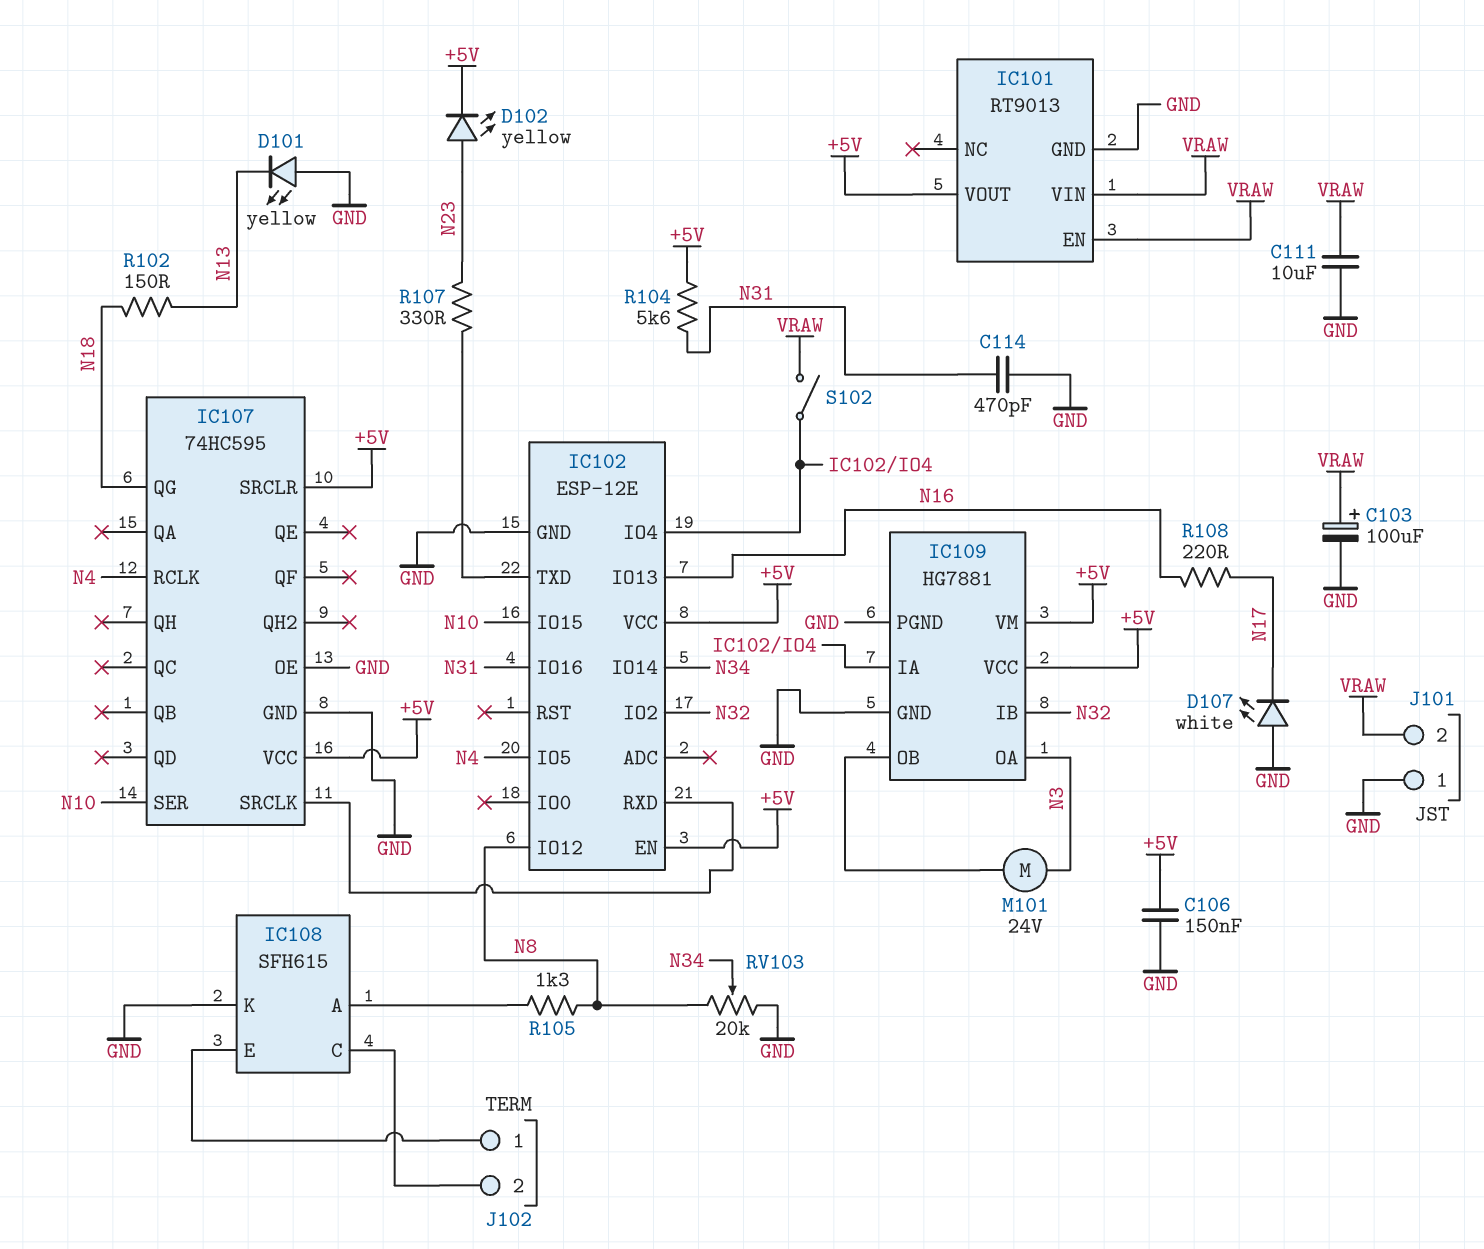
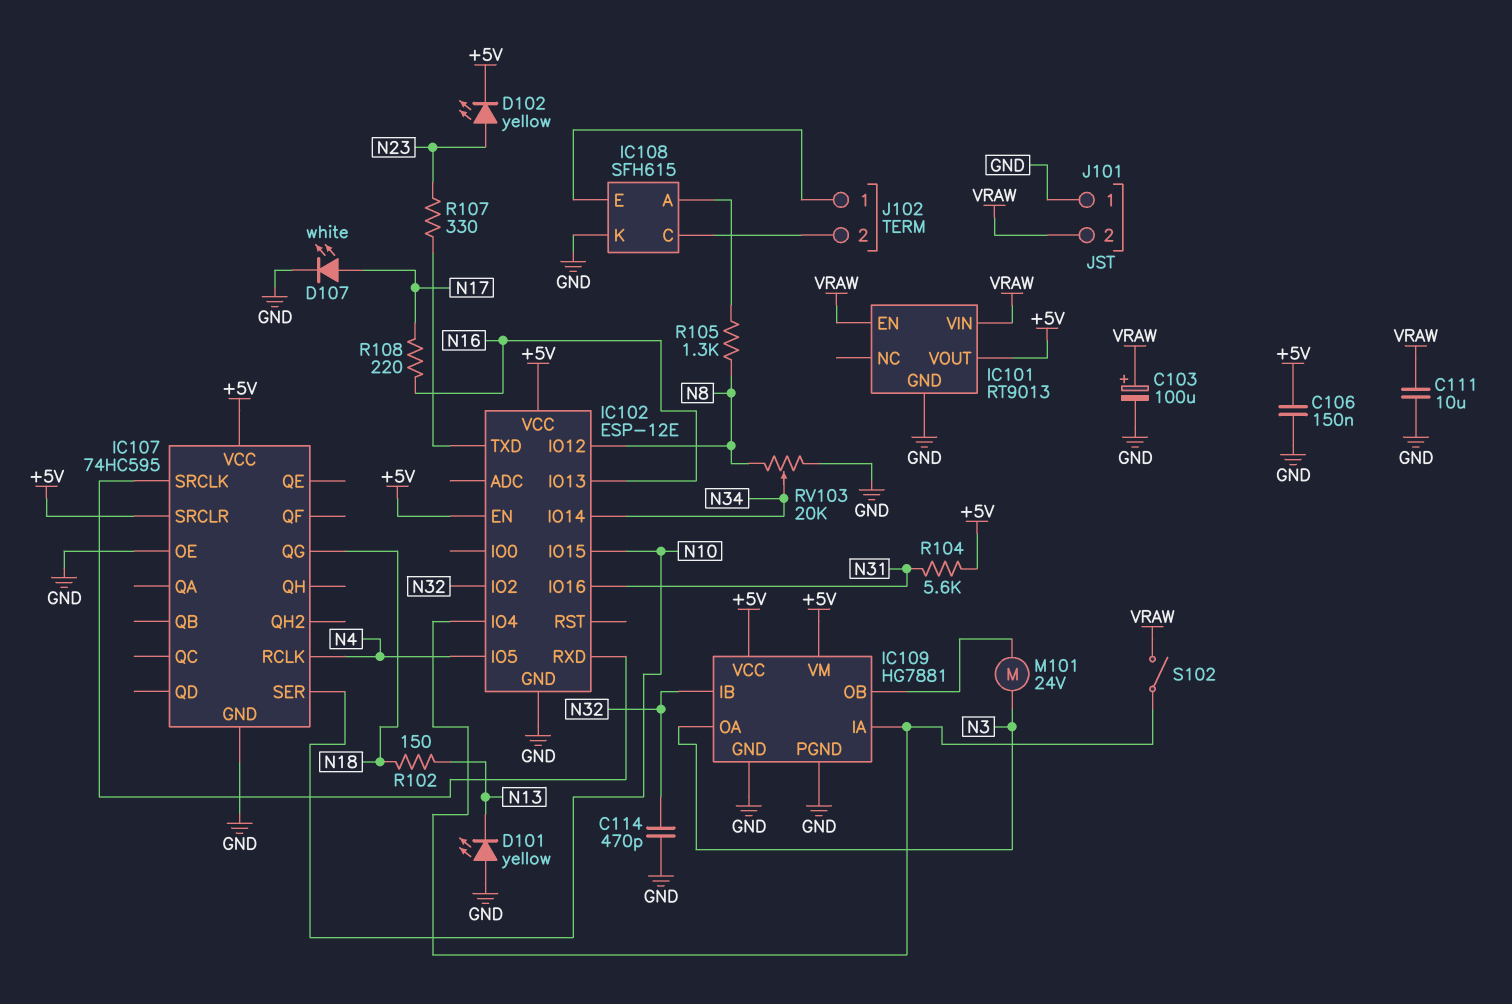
C114: 470pF (GND, N31) -> 470pF (GND, N32)
D107: LED white (A GND, K N17) -> LED white (A N17, K GND)

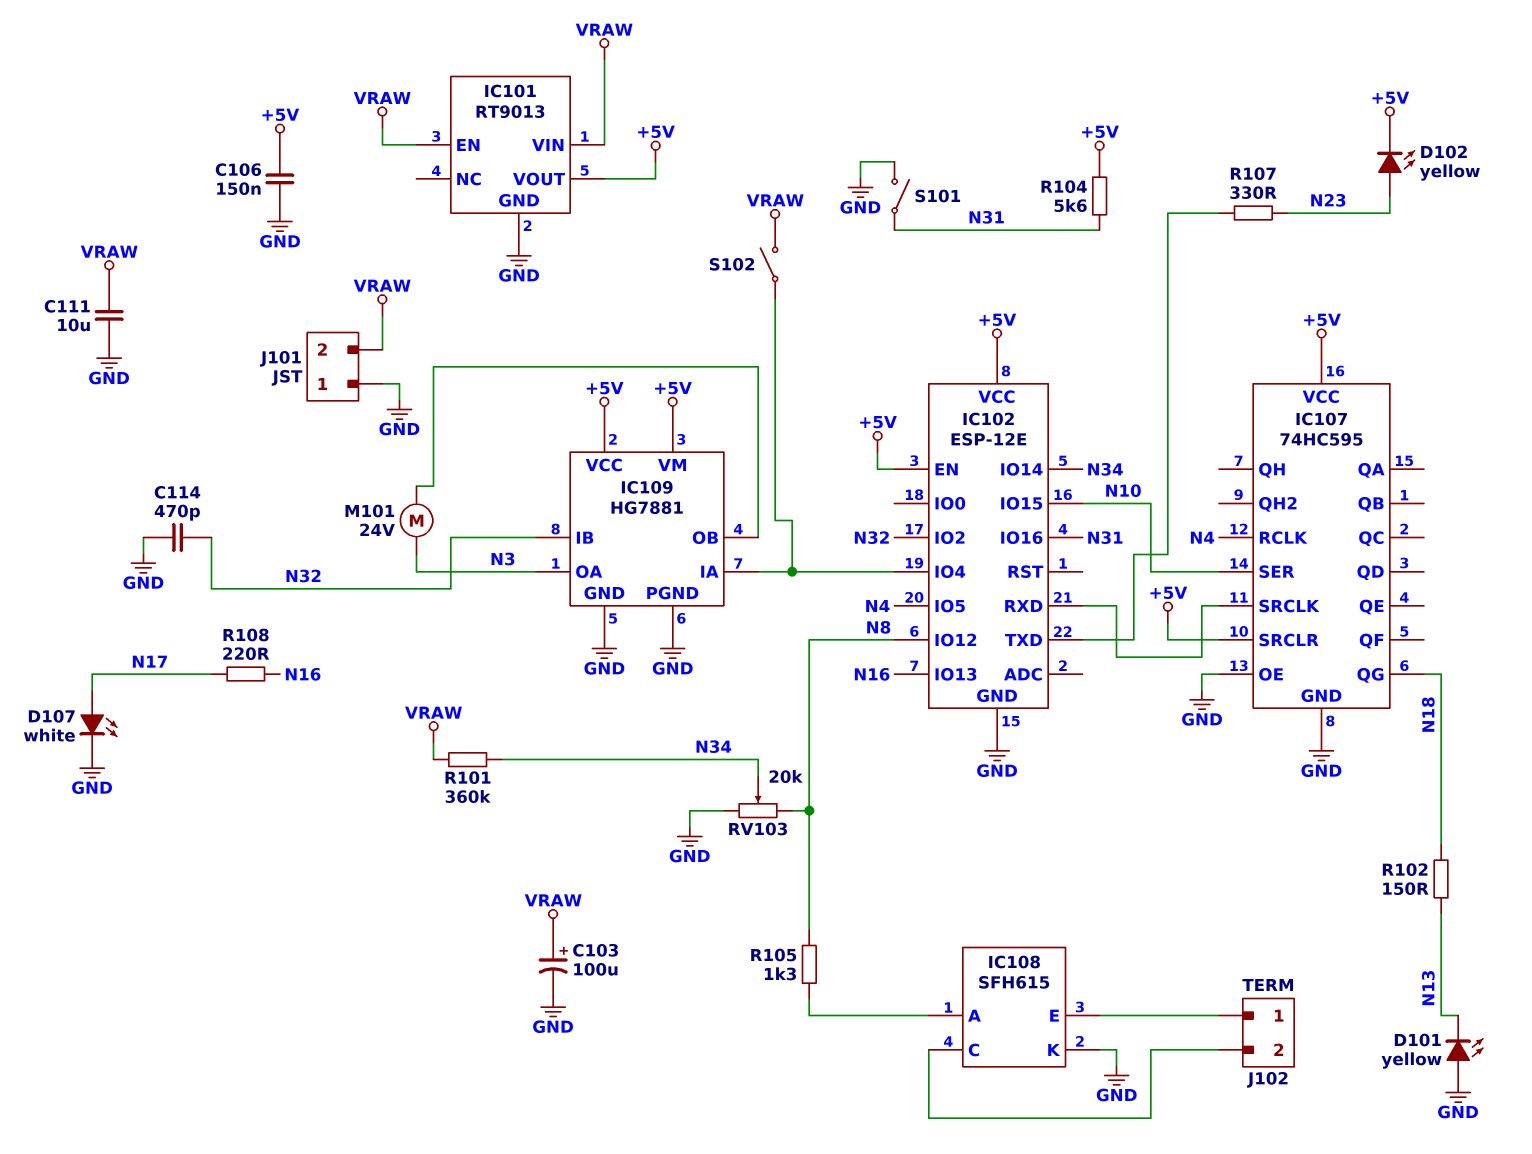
R101: none -> 360k (N34, VRAW)
S101: none -> switch (GND, N31)

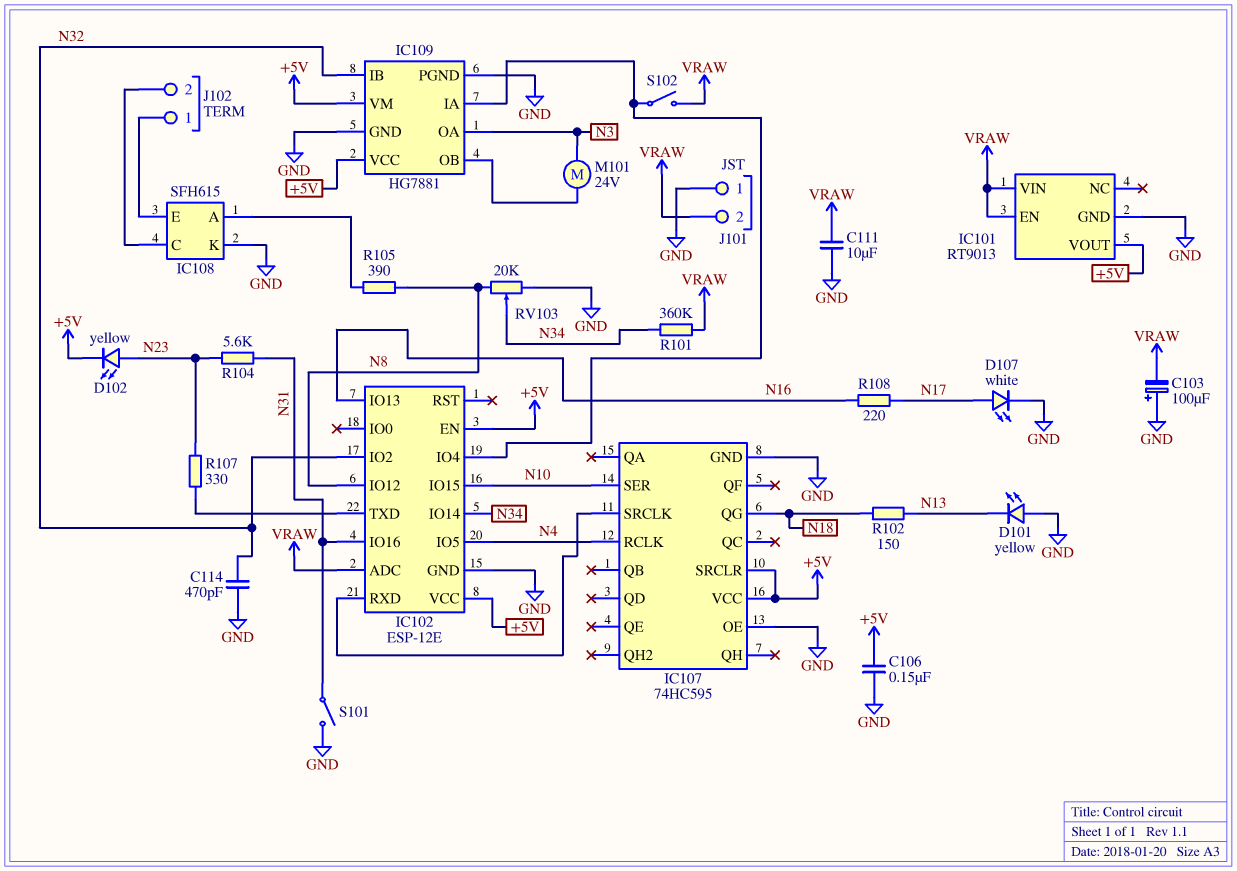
C103: 100uF (plus VRAW, minus GND) -> 100uF (plus GND, minus VRAW)
IC102 pin ADC: none -> VRAW
R104: 5.6k (+5V, N31) -> 5.6k (N23, N31)
R105: 1.3k (IC108/A, N8) -> 390 (IC108/A, N8)

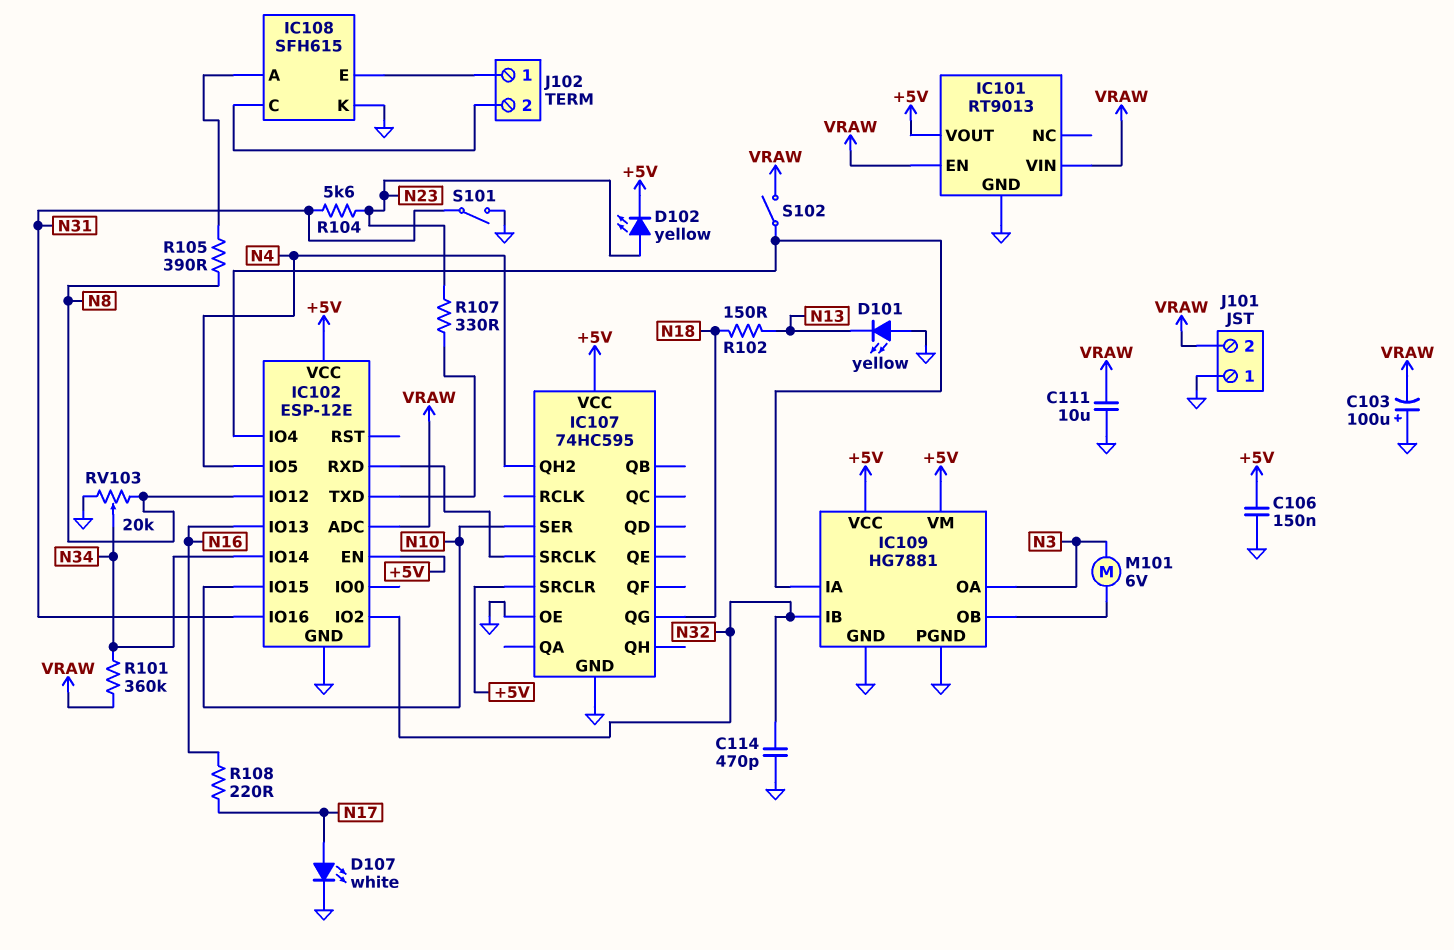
IC107 pin QH2: none -> N4
IC107 pin RCLK: N4 -> none
M101: motor 24V (IC109/OB, N3) -> motor 6V (IC109/OB, N3)

